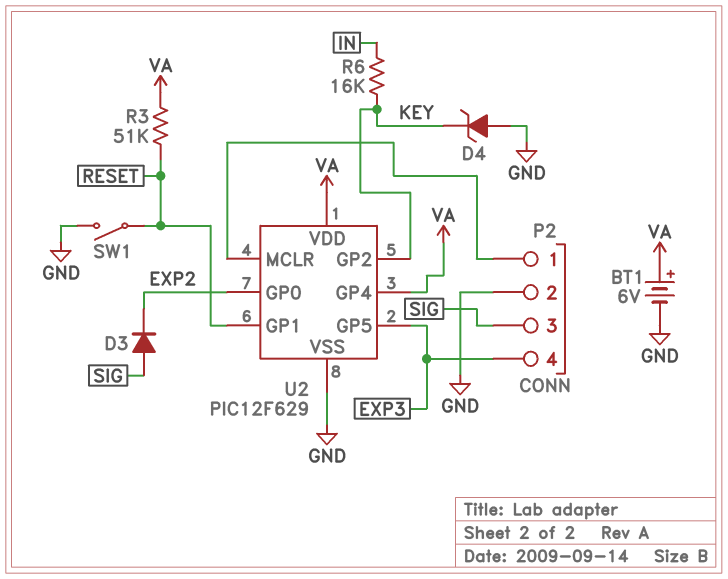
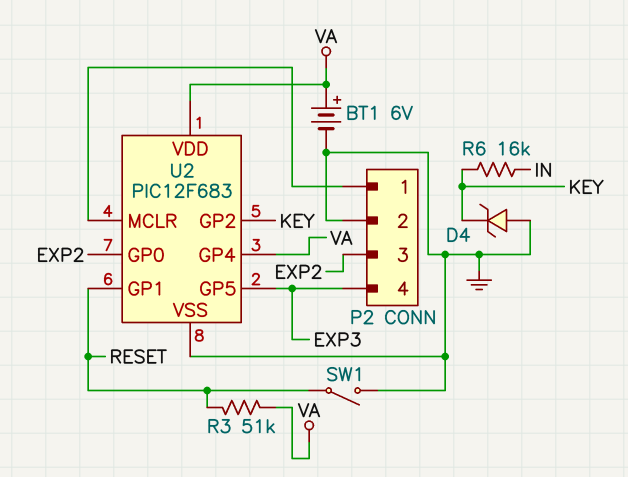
D3: diode (A SIG, K EXP2) -> none
P2 pin 3: SIG -> EXP2
U2: PIC12F629 -> PIC12F683

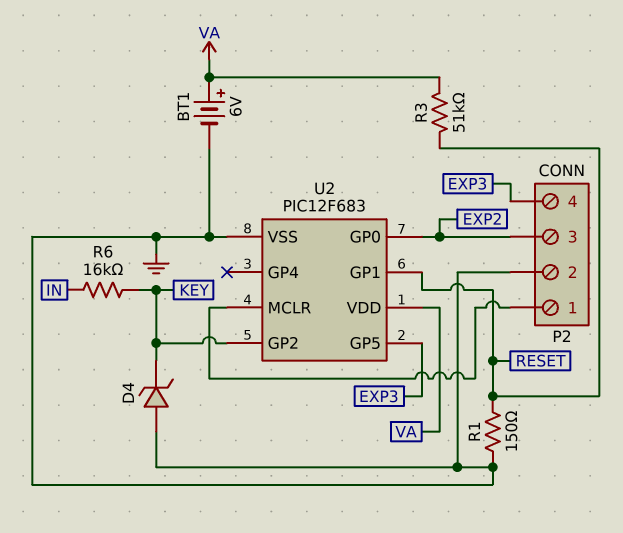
R1: none -> 150 (GND, RESET)
SW1: switch (GND, RESET) -> none
U2 pin GP4: VA -> none

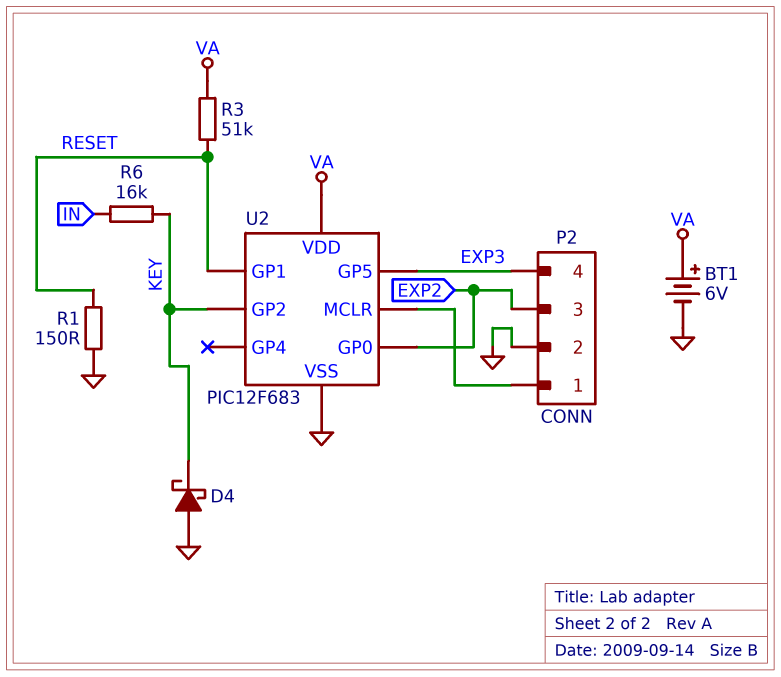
D4: zener (A GND, K KEY) -> schottky (A GND, K KEY)

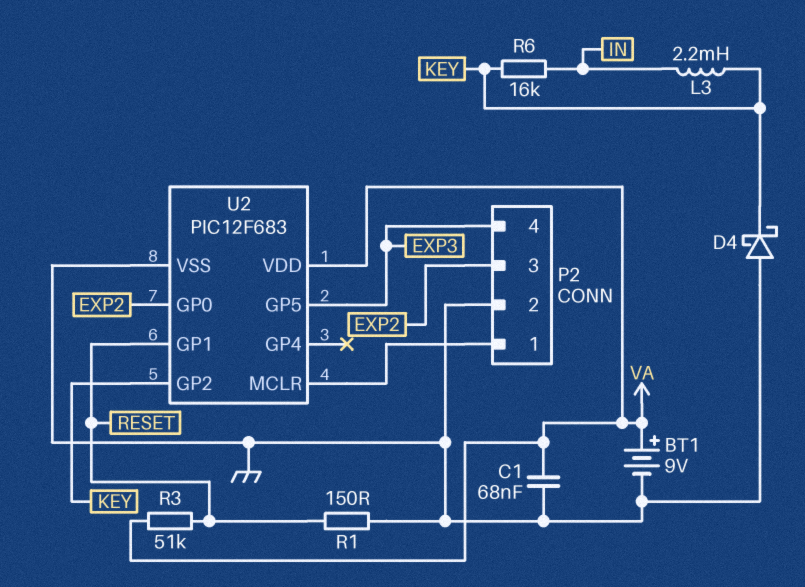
BT1: 6V (plus VA, minus GND) -> 9V (plus VA, minus GND)
C1: none -> 68nF (GND, VA)
L3: none -> 2.2mH (IN, KEY)

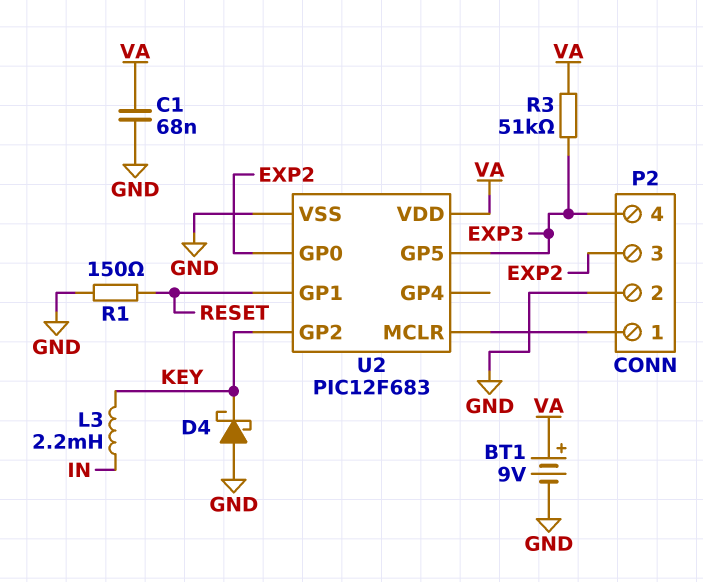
R3: 51k (RESET, VA) -> 51k (EXP3, VA)
R6: 16k (IN, KEY) -> none

